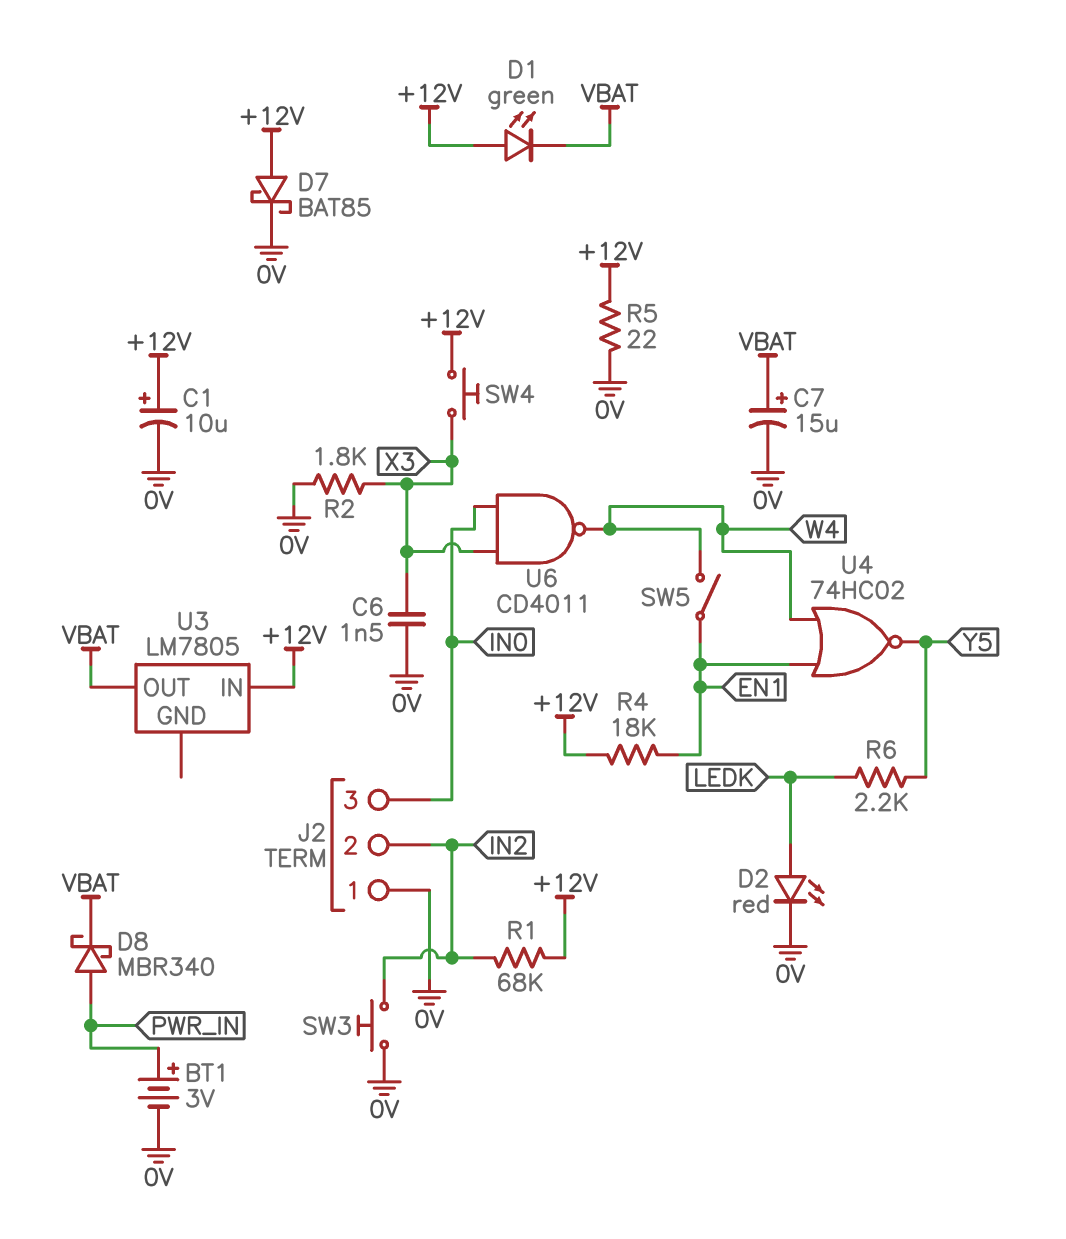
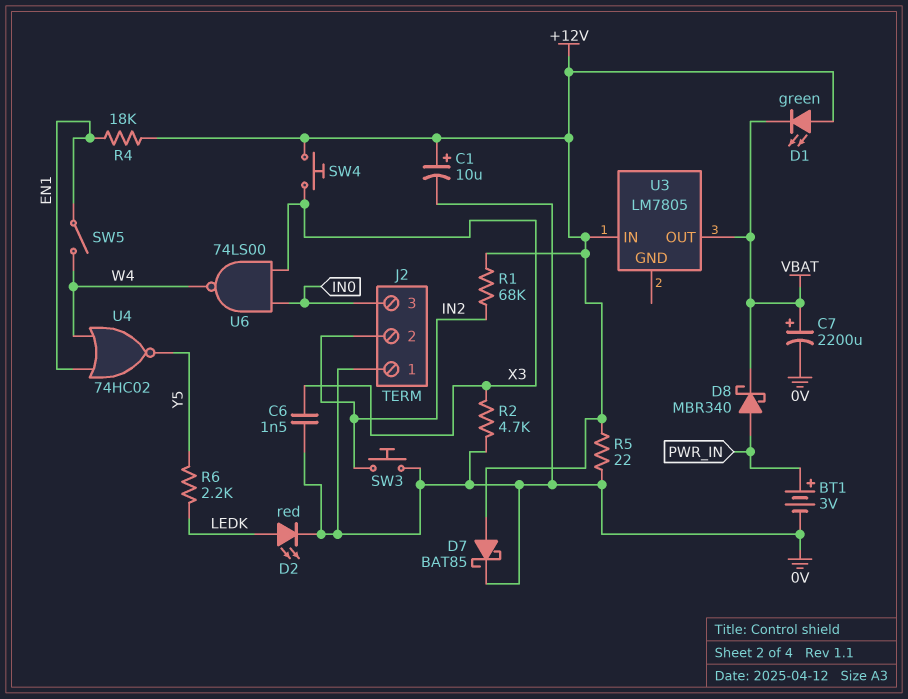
C7: 15uF (plus VBAT, minus 0V) -> 2200uF (plus VBAT, minus 0V)
R2: 1.8k (0V, X3) -> 4.7k (0V, X3)
U6: NAND CD4011 (in IN0, in X3, out W4) -> NAND 74LS00 (in IN0, in X3, out W4)

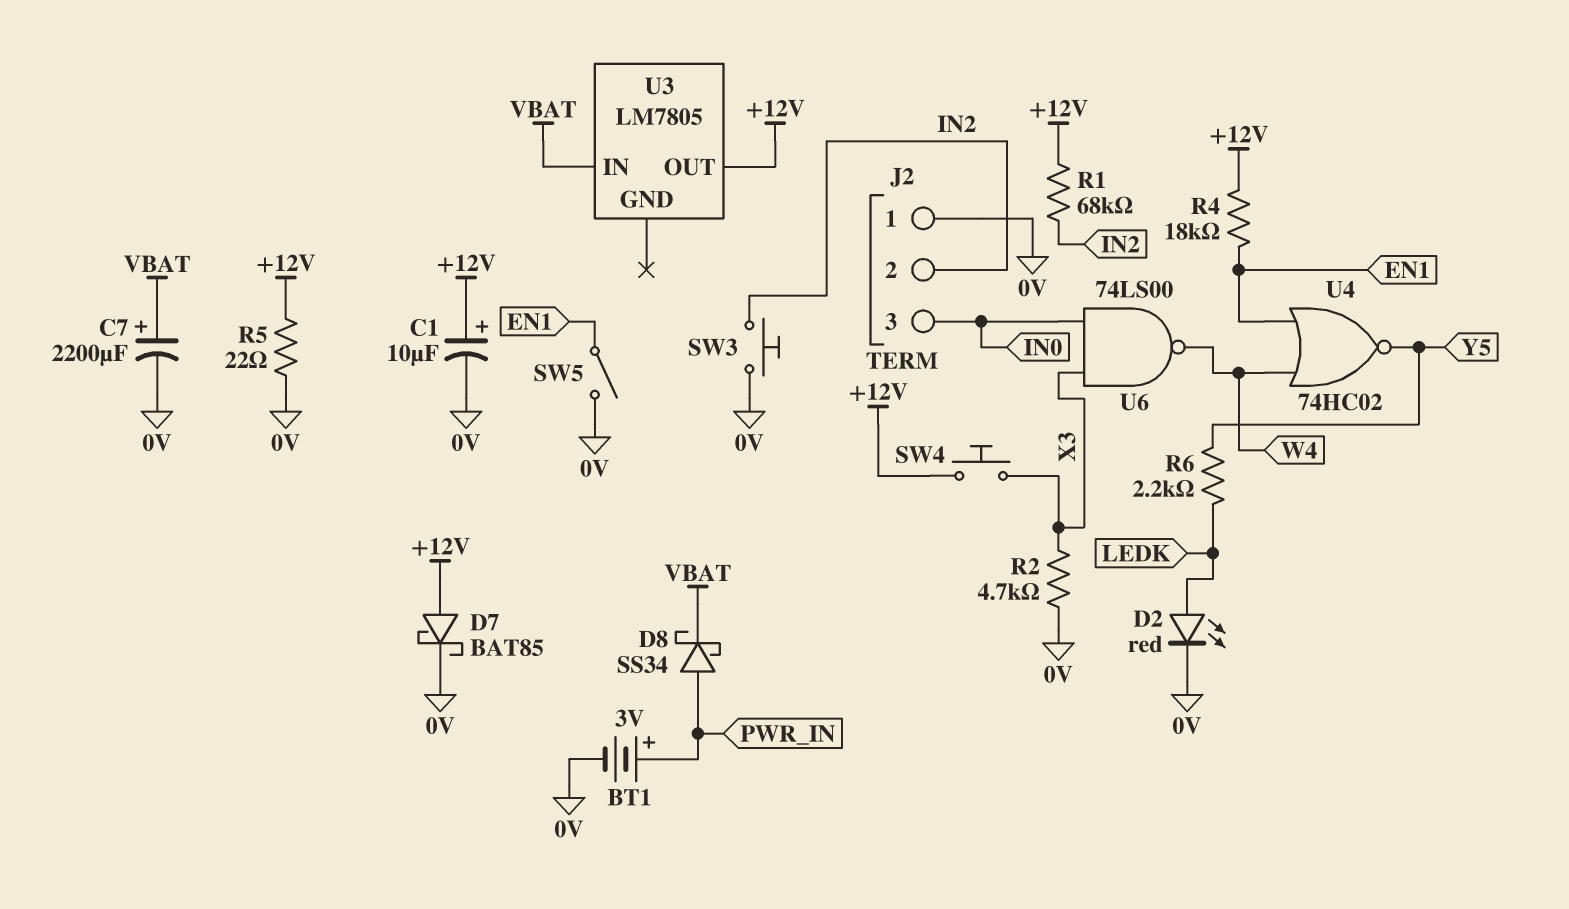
C6: 1.5nF (0V, X3) -> none
D1: LED green (A +12V, K VBAT) -> none
D8: schottky MBR340 (A PWR_IN, K VBAT) -> schottky SS34 (A PWR_IN, K VBAT)
SW5: switch (EN1, W4) -> switch (0V, EN1)
U3 pin IN: +12V -> VBAT
U3 pin OUT: VBAT -> +12V

